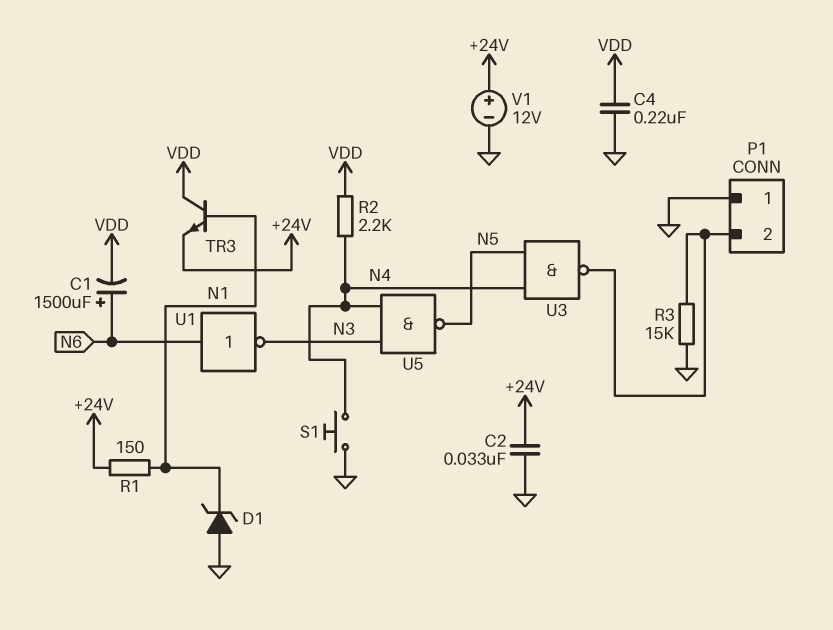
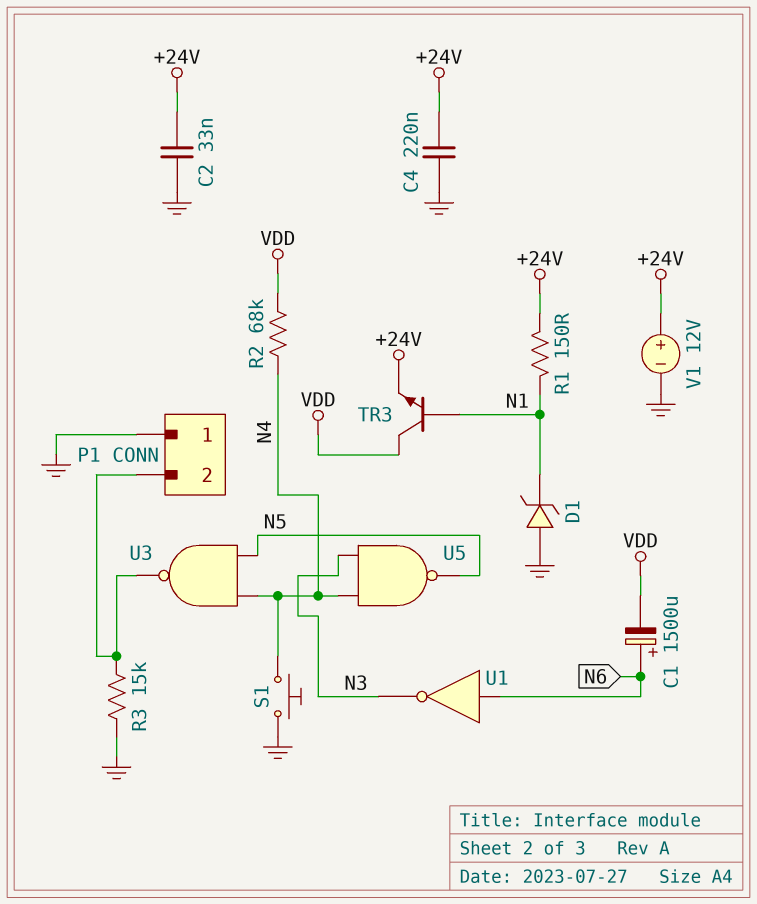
C4: 220nF (GND, VDD) -> 220nF (+24V, GND)
R2: 2.2k (N4, VDD) -> 68k (N4, VDD)

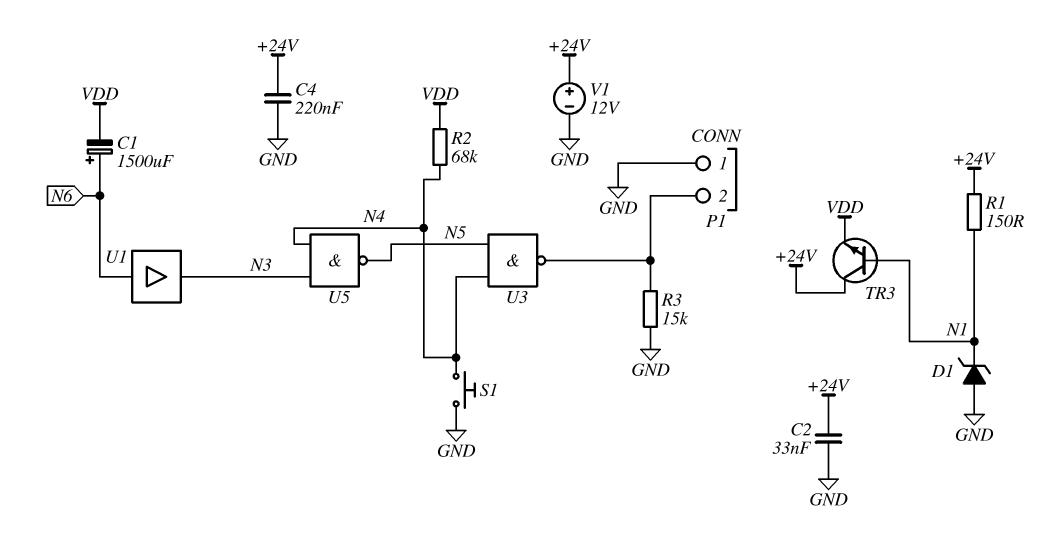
TR3: NPN (B N1, C VDD, E +24V) -> NPN (B N1, C +24V, E VDD)
U1: NOT (in N6, out N3) -> buffer (in N6, out N3)

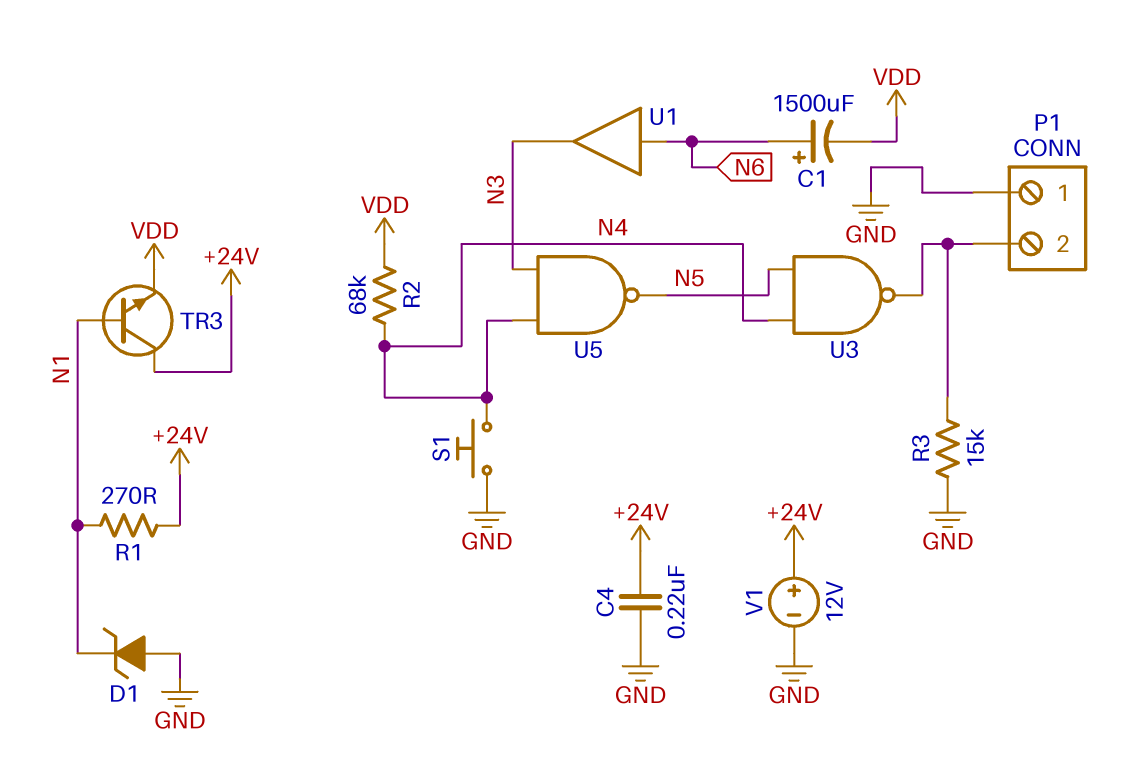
C2: 33nF (+24V, GND) -> none
R1: 150 (+24V, N1) -> 270 (+24V, N1)

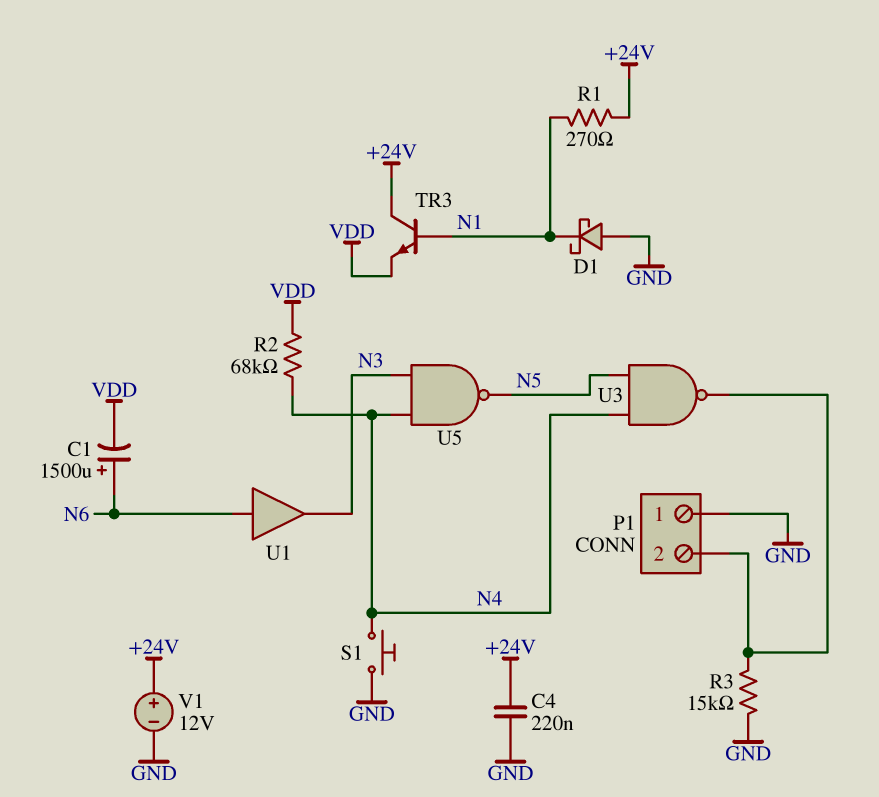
D1: zener (A GND, K N1) -> schottky (A GND, K N1)

